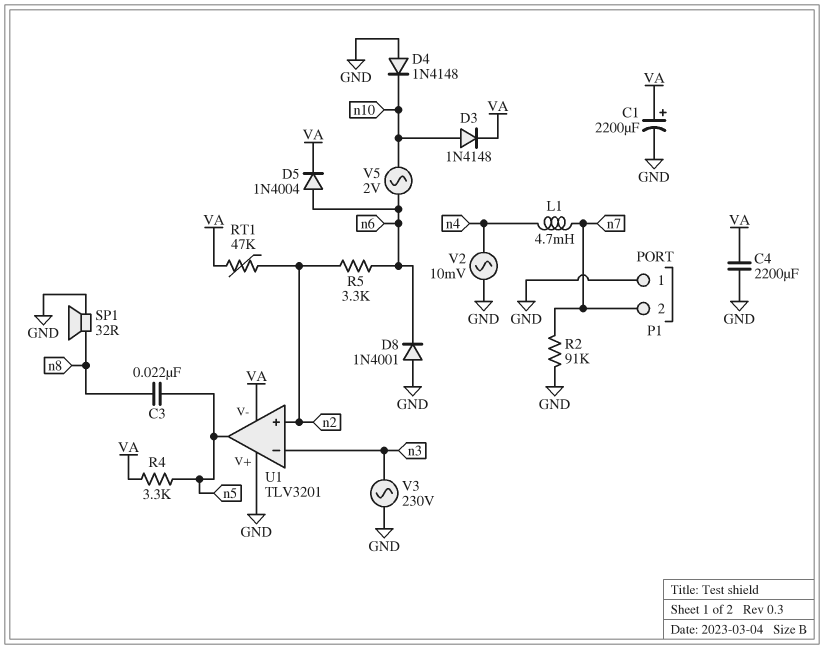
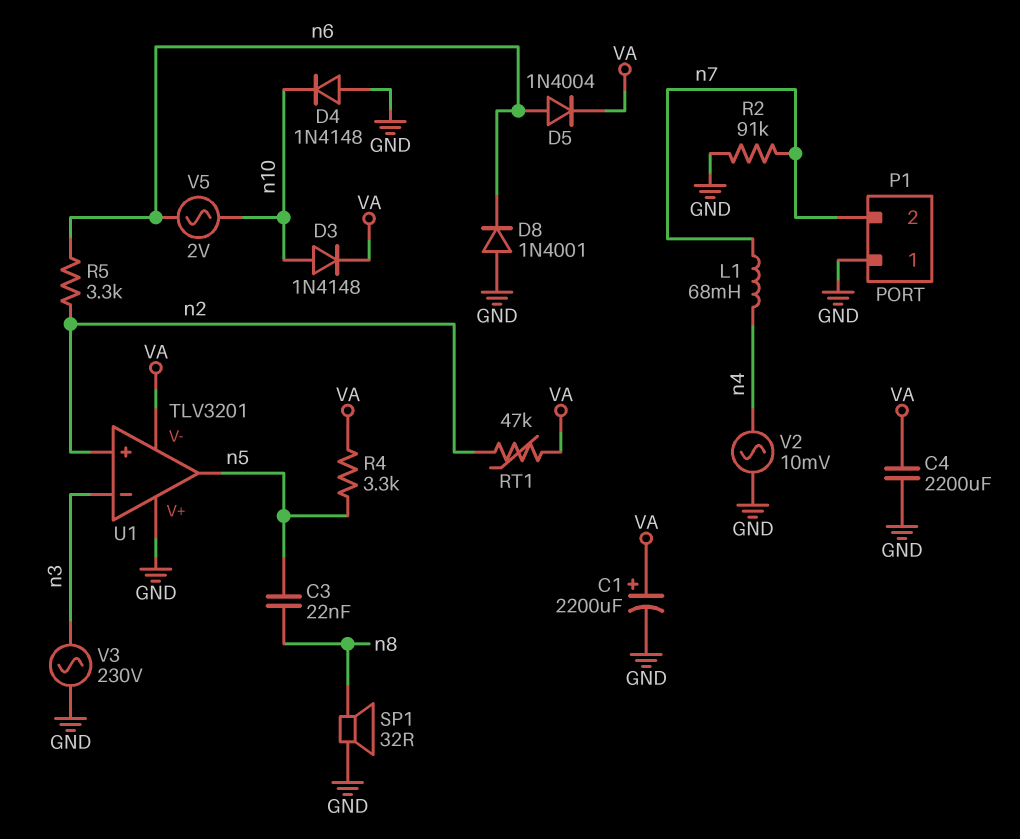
L1: 4.7mH (n4, n7) -> 68mH (n4, n7)

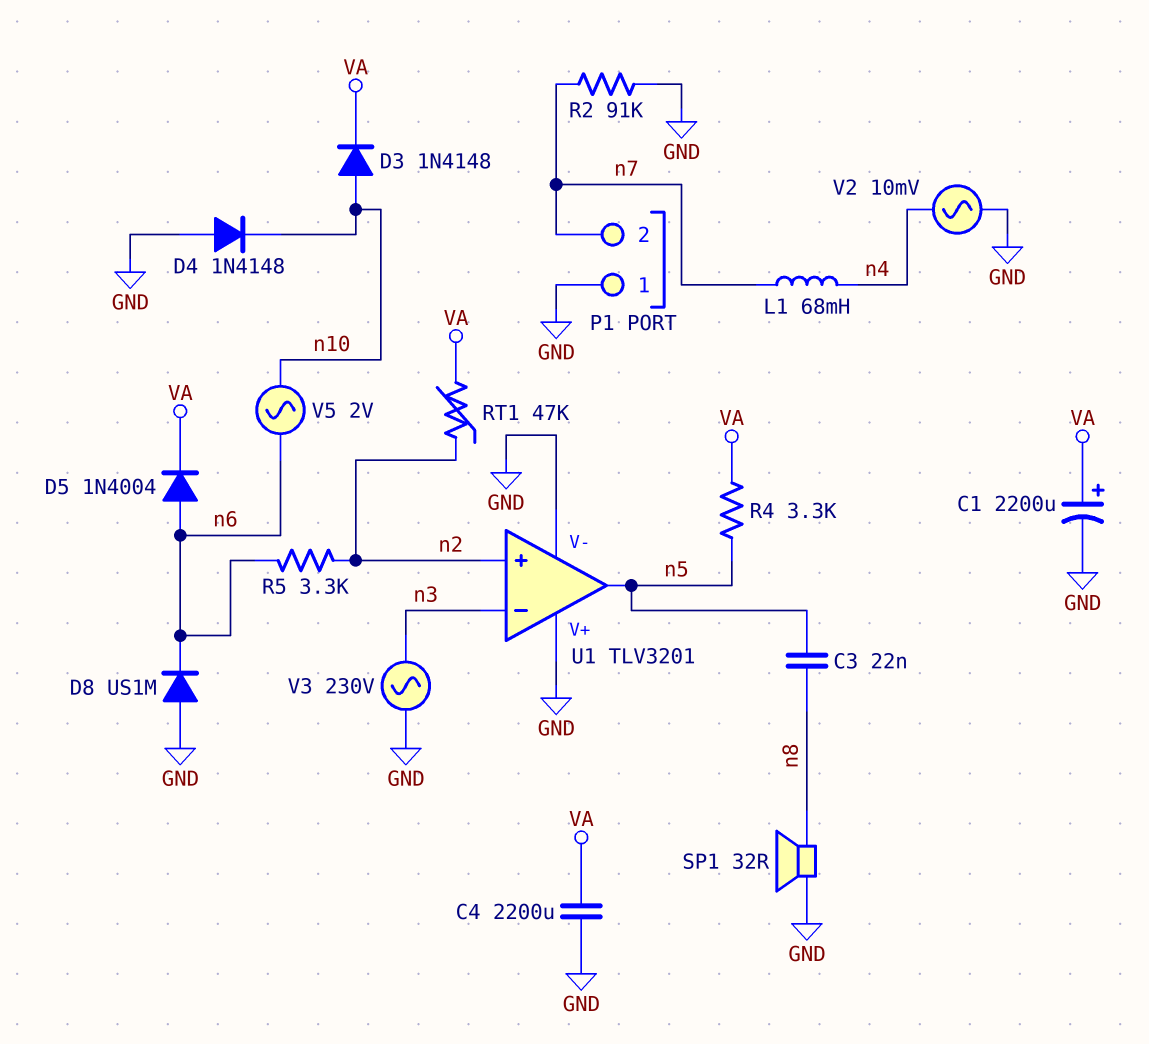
D8: diode 1N4001 (A GND, K n6) -> diode US1M (A GND, K n6)
U1 pin V-: VA -> GND

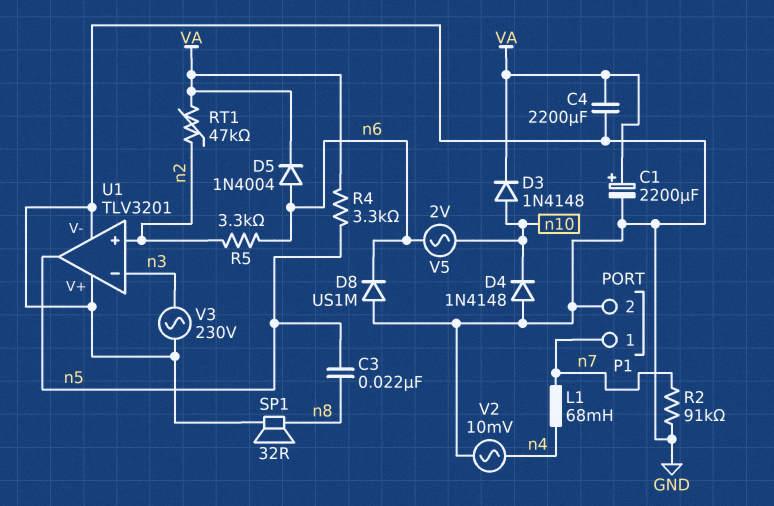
P1 pin 1: GND -> n7
P1 pin 2: n7 -> GND

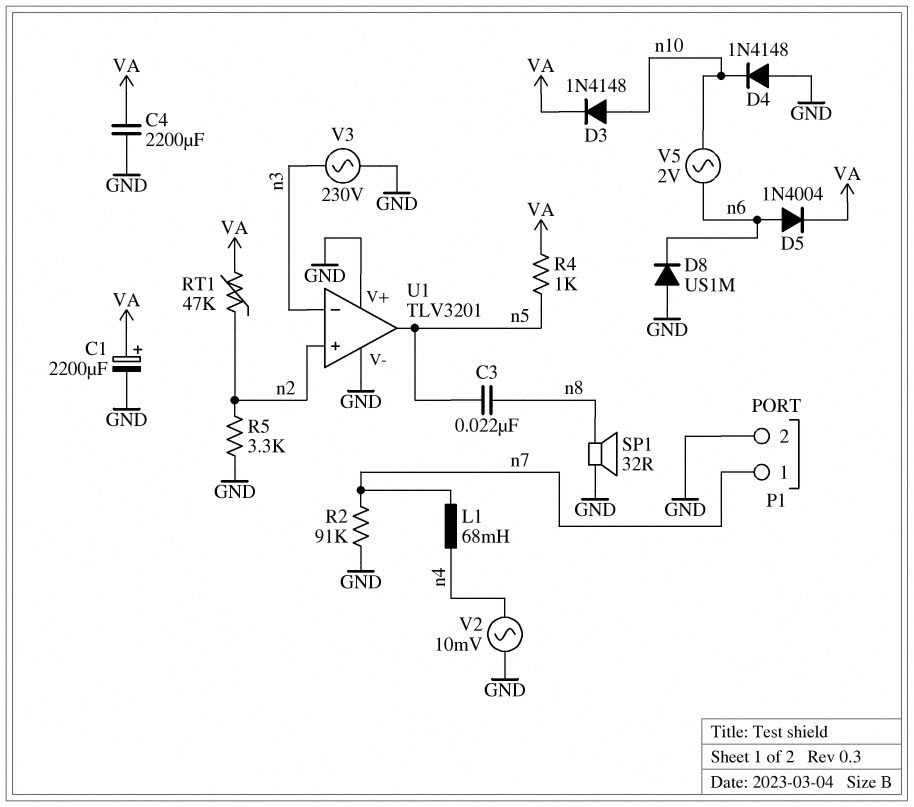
R4: 3.3k (VA, n5) -> 1k (VA, n5)
R5: 3.3k (n2, n6) -> 3.3k (GND, n2)

